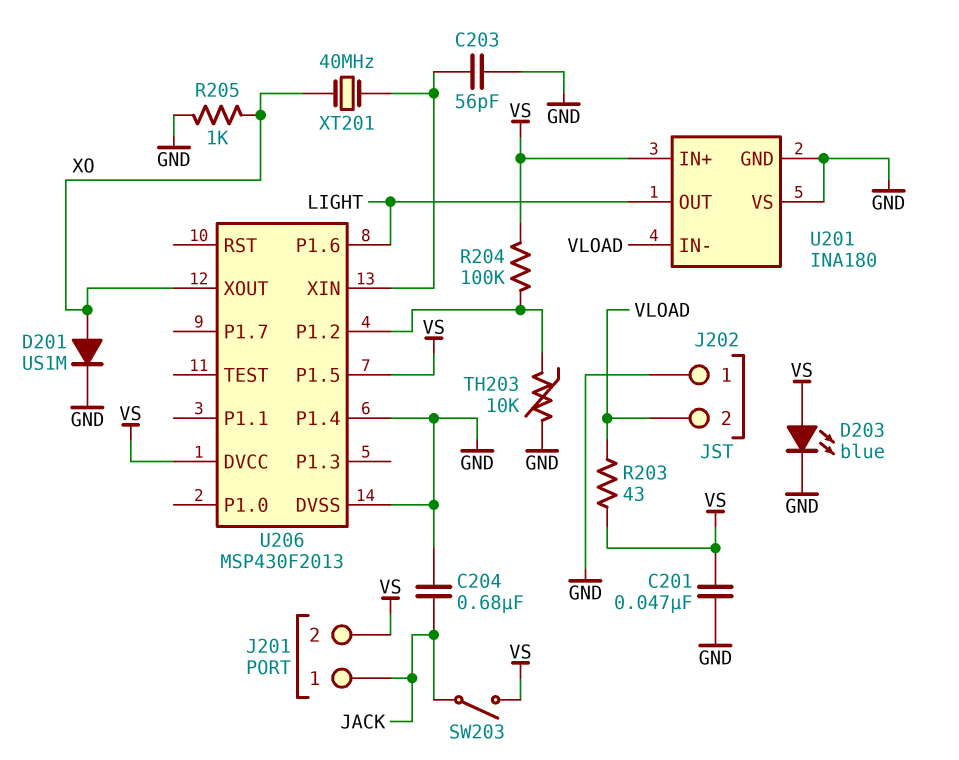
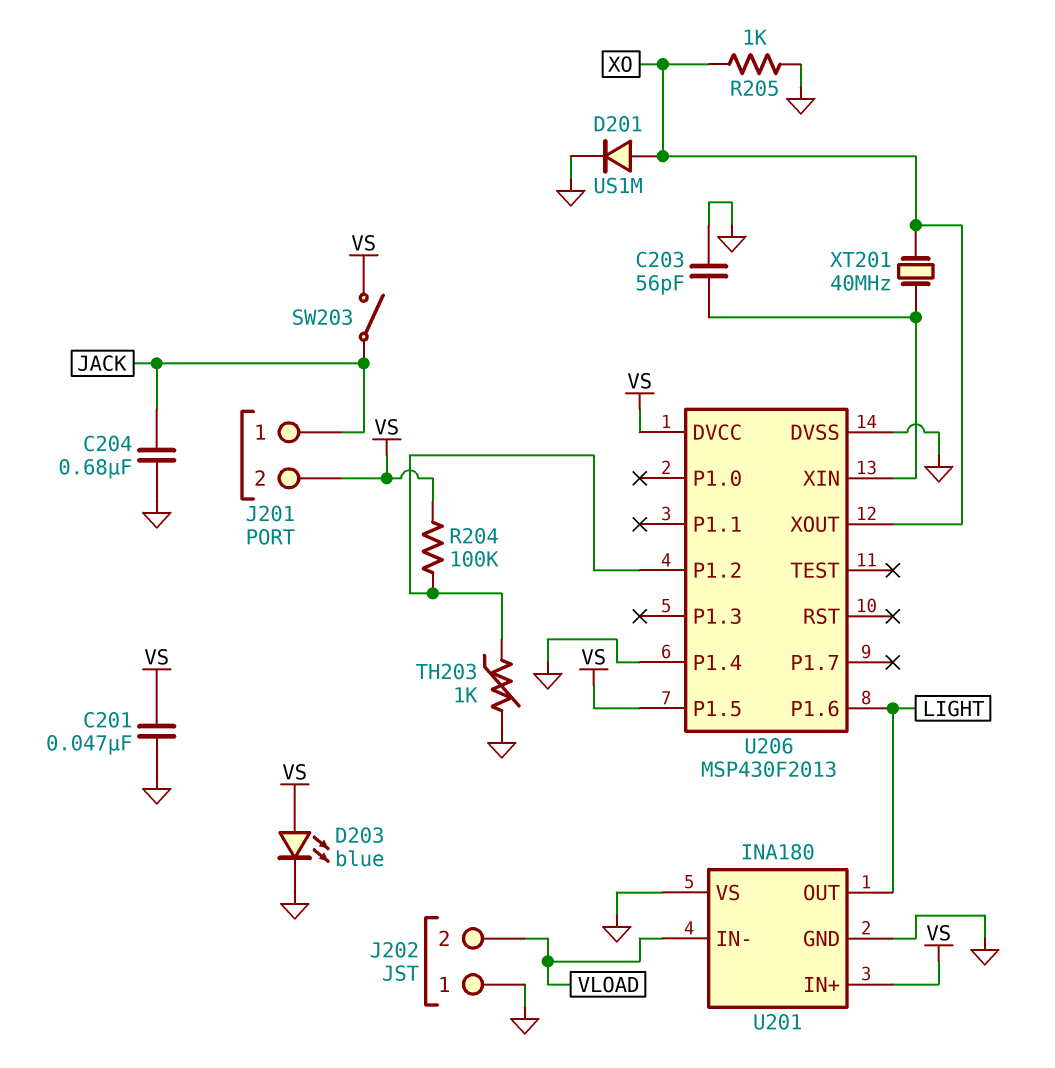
R203: 43 (VLOAD, VS) -> none
TH203: 10k (GND, U206/P1.2) -> 1k (GND, U206/P1.2)

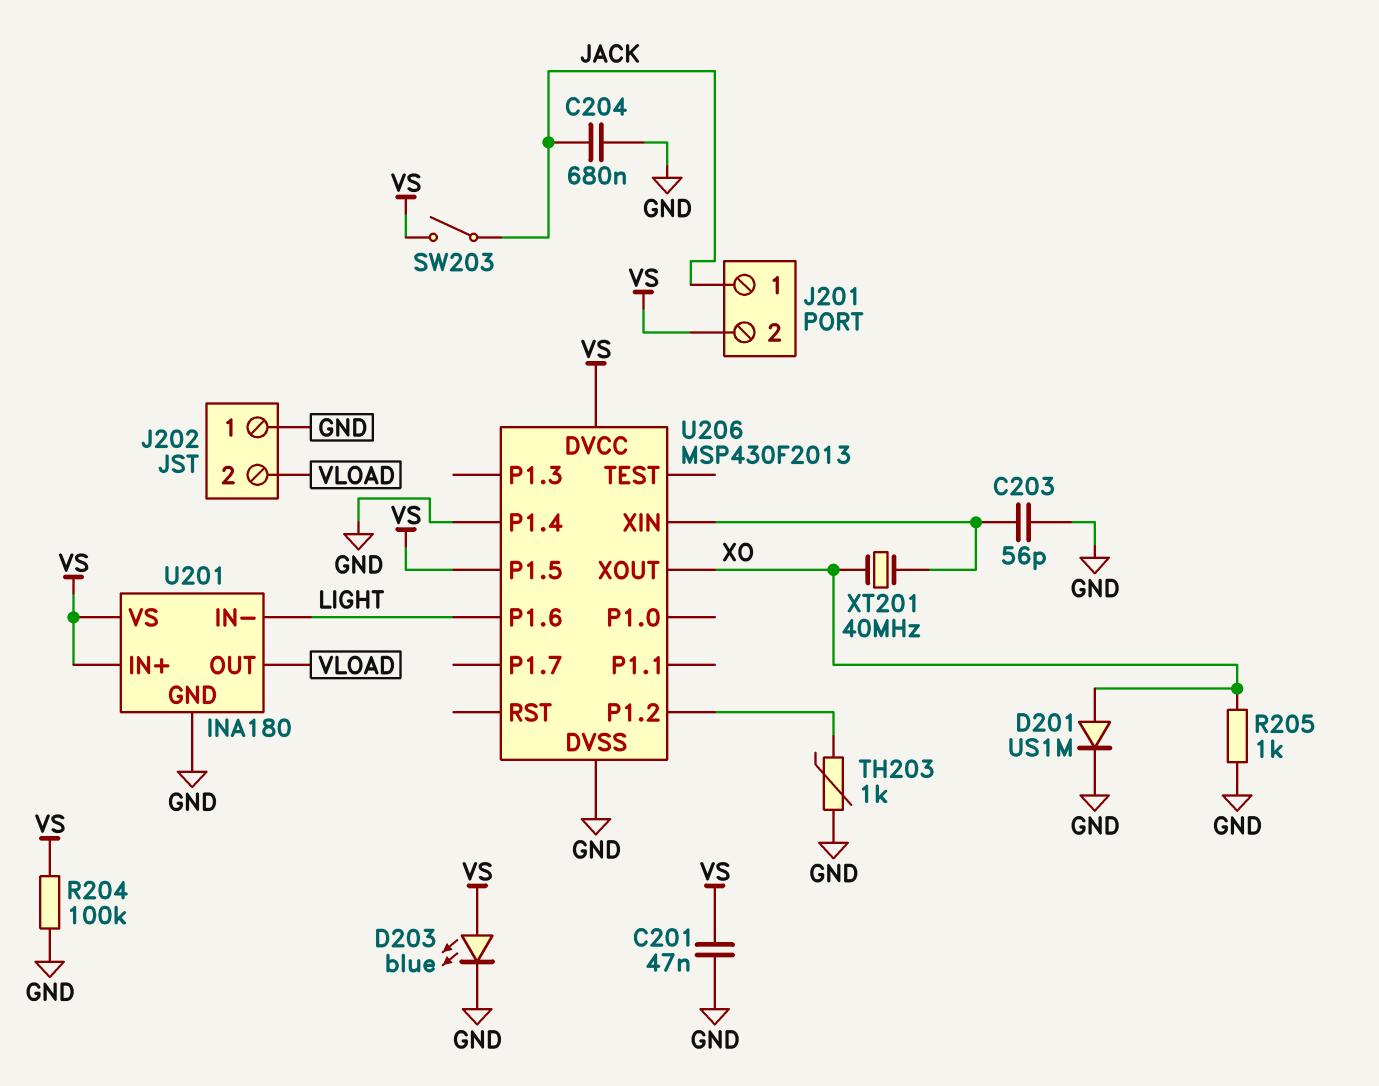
R204: 100k (U206/P1.2, VS) -> 100k (GND, VS)
U201 pin IN-: VLOAD -> LIGHT
U201 pin OUT: LIGHT -> VLOAD
U201 pin VS: GND -> VS

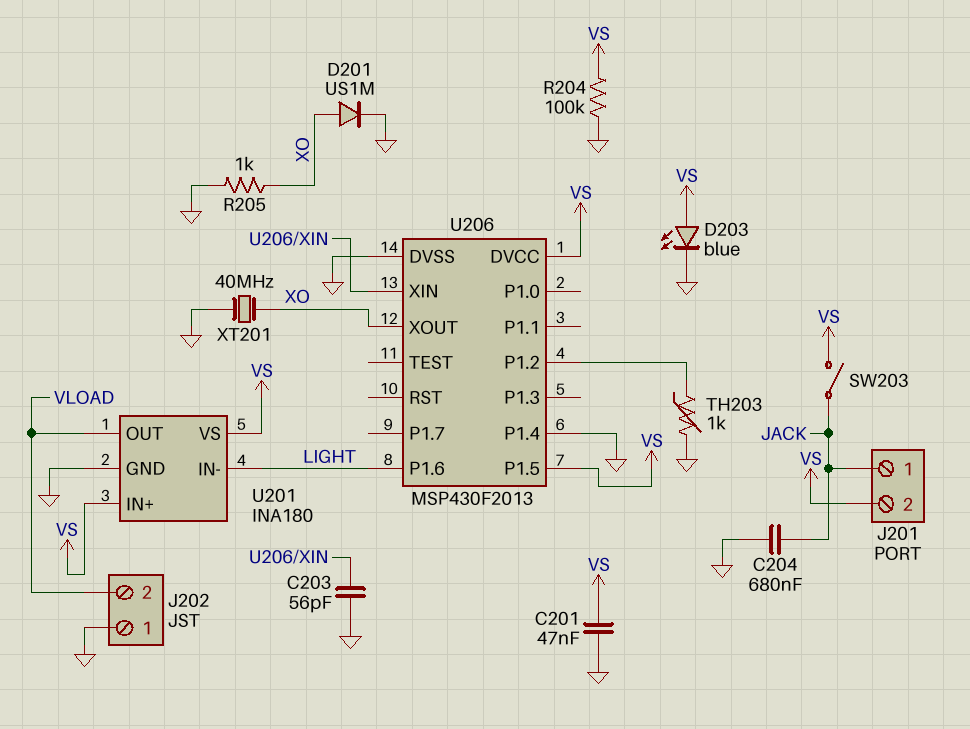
XT201: 40MHz (U206/XIN, XO) -> 40MHz (GND, XO)

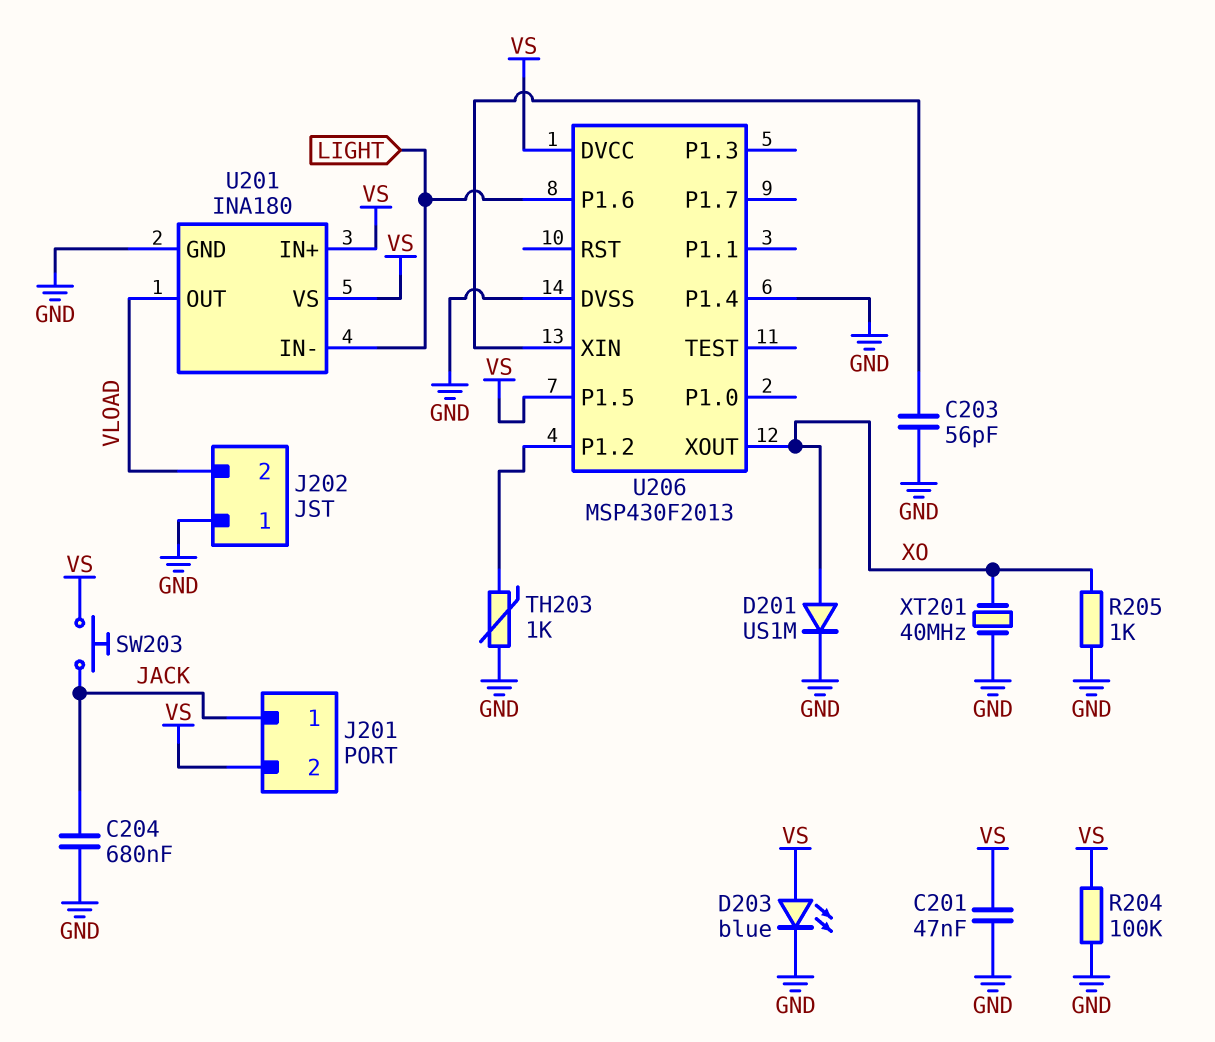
SW203: switch (JACK, VS) -> button (JACK, VS)

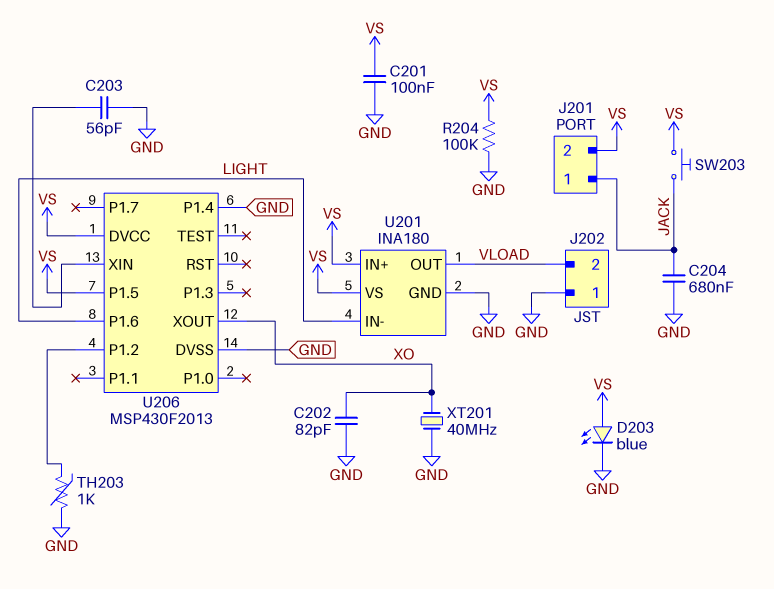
C201: 47nF (GND, VS) -> 100nF (GND, VS)
C202: none -> 82pF (GND, XO)
D201: diode US1M (A XO, K GND) -> none
R205: 1k (GND, XO) -> none

